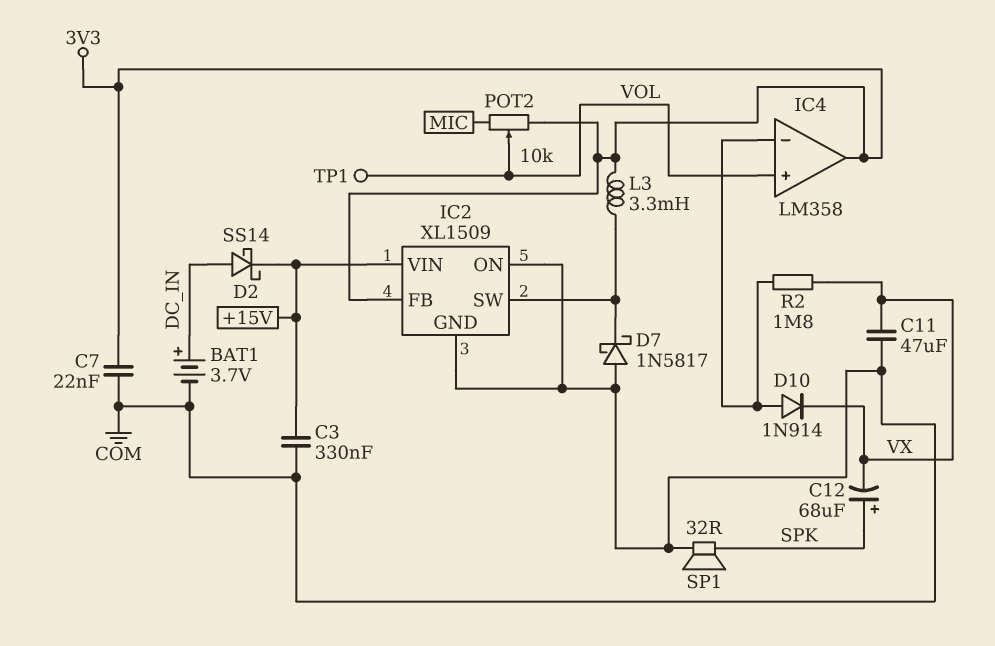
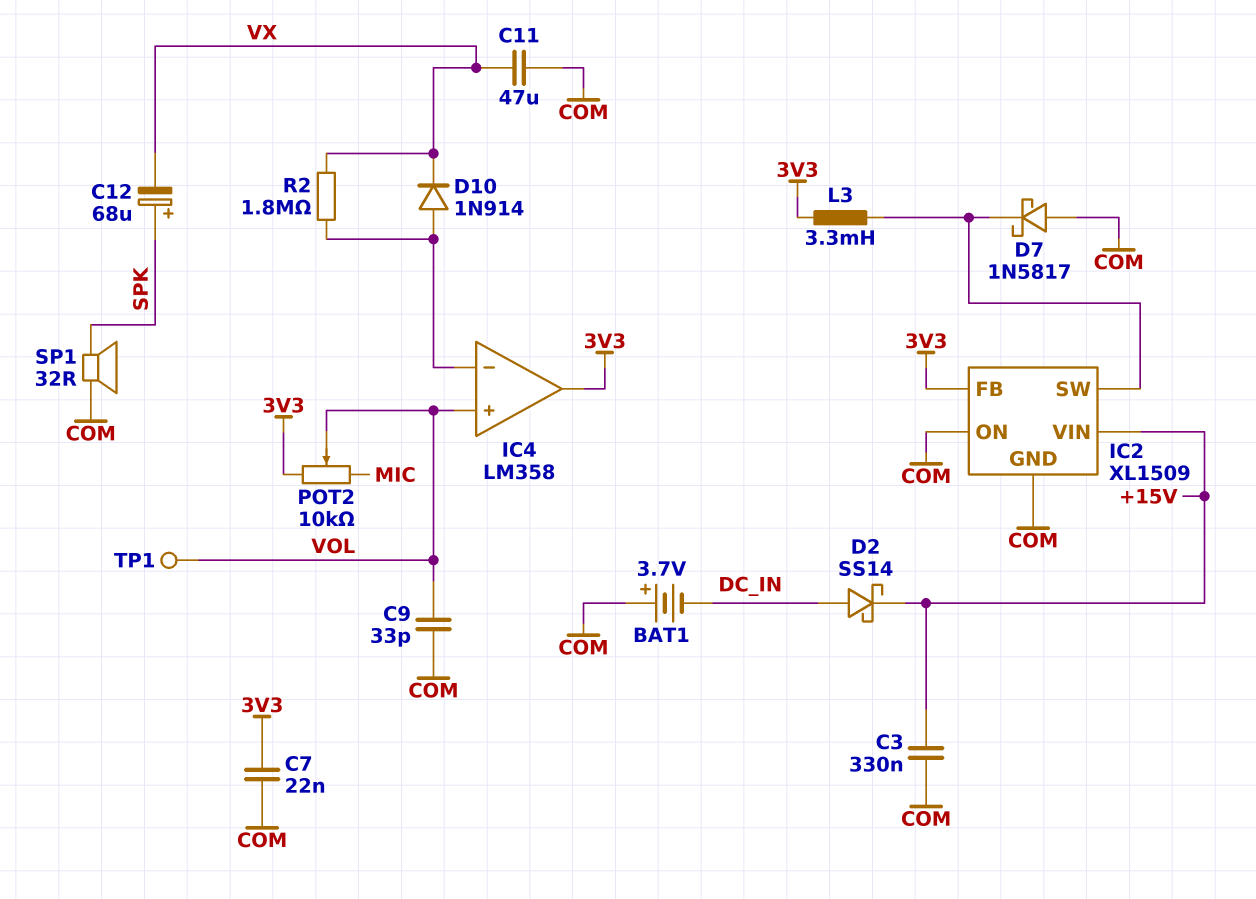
BAT1: 3.7V (plus DC_IN, minus COM) -> 3.7V (plus COM, minus DC_IN)
C9: none -> 33pF (COM, VOL)

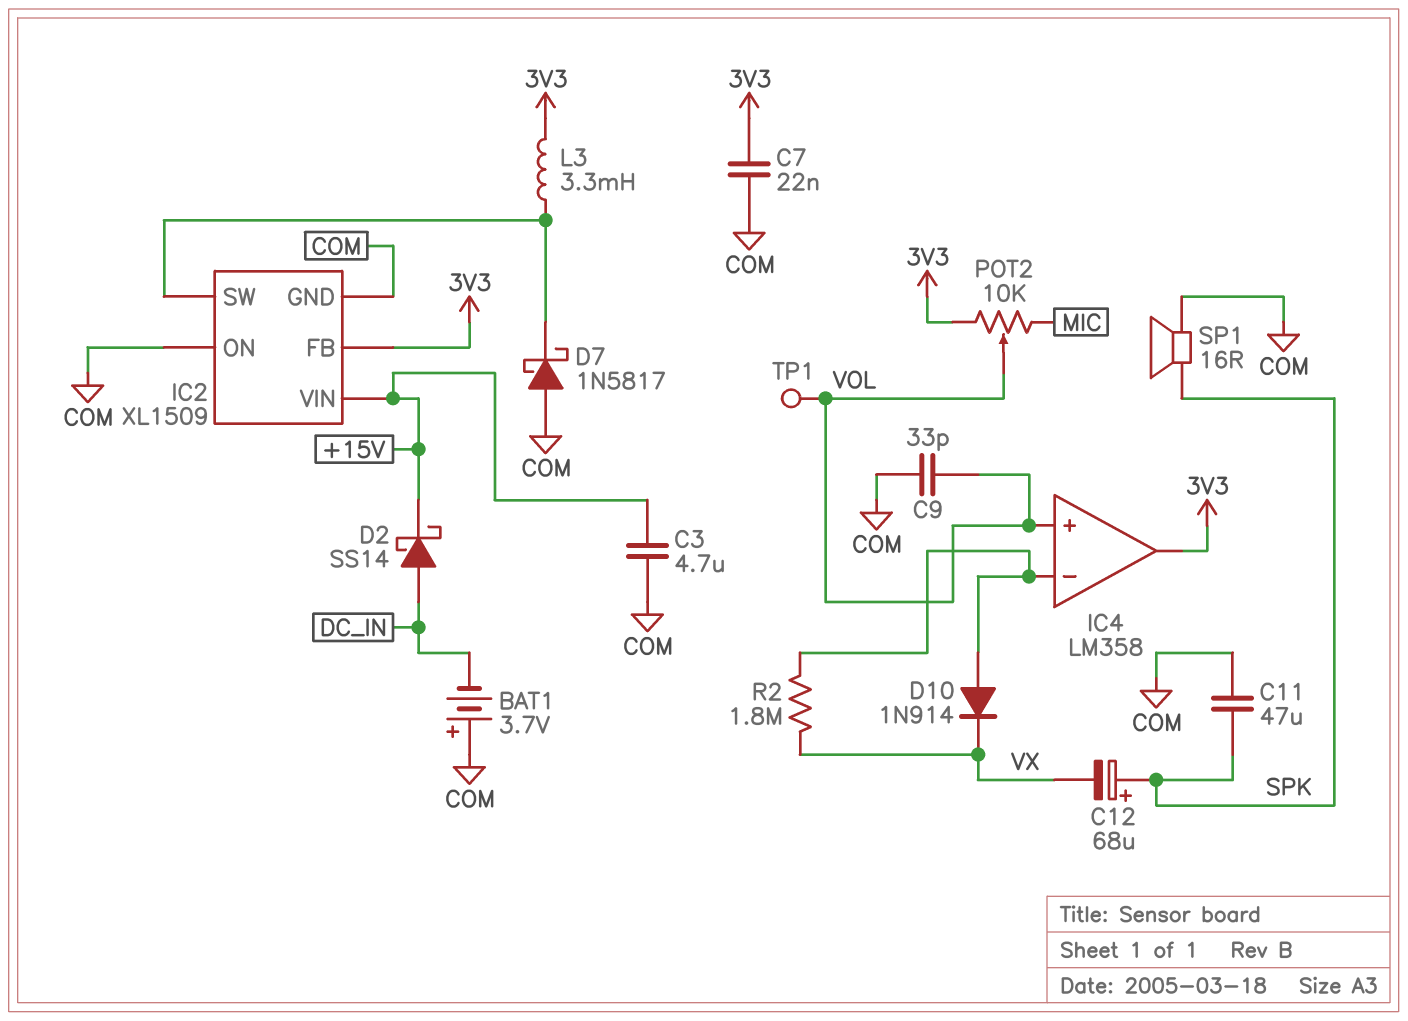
C3: 330nF (+15V, COM) -> 4.7uF (+15V, COM)
C11: 47uF (COM, VX) -> 47uF (COM, SPK)
SP1: speaker 32R (COM, SPK) -> speaker 16R (COM, SPK)

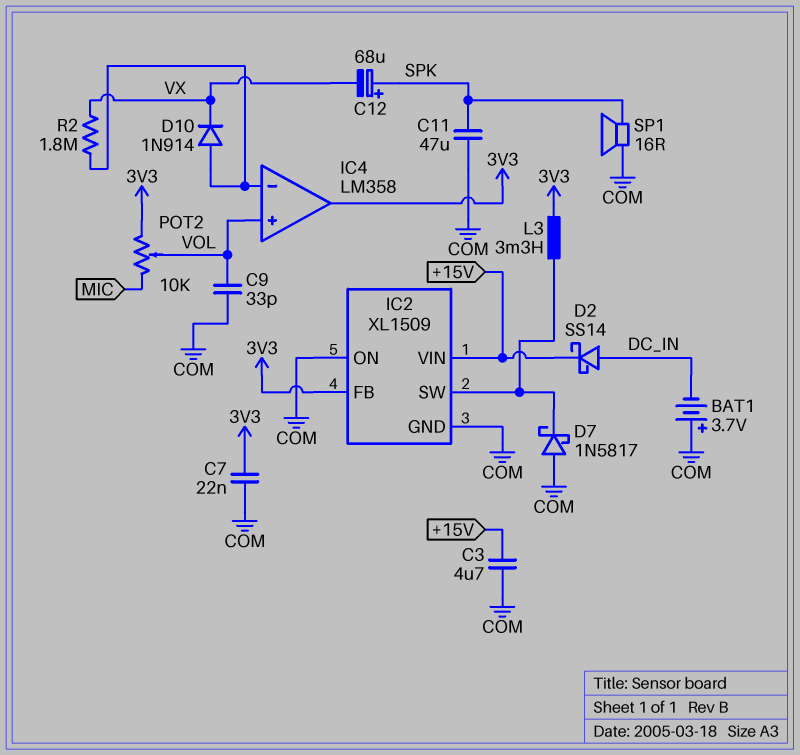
TP1: test point (VOL) -> none

